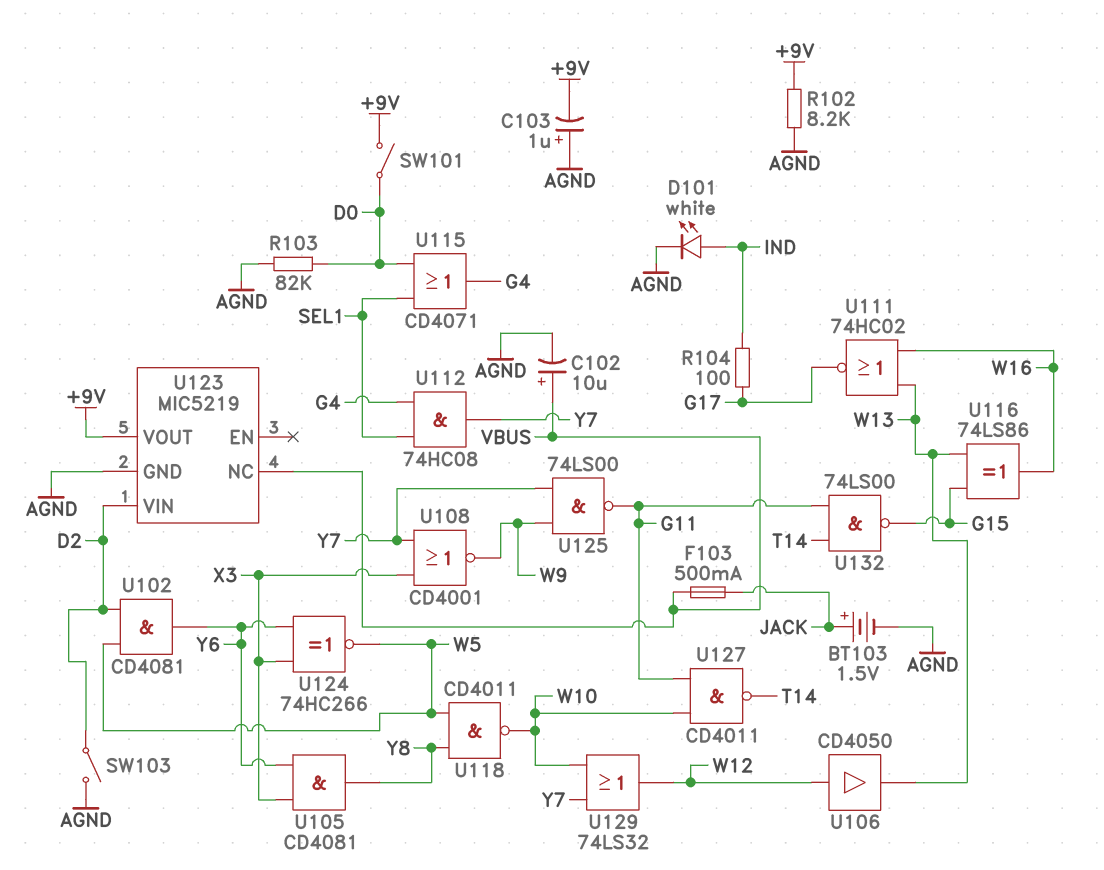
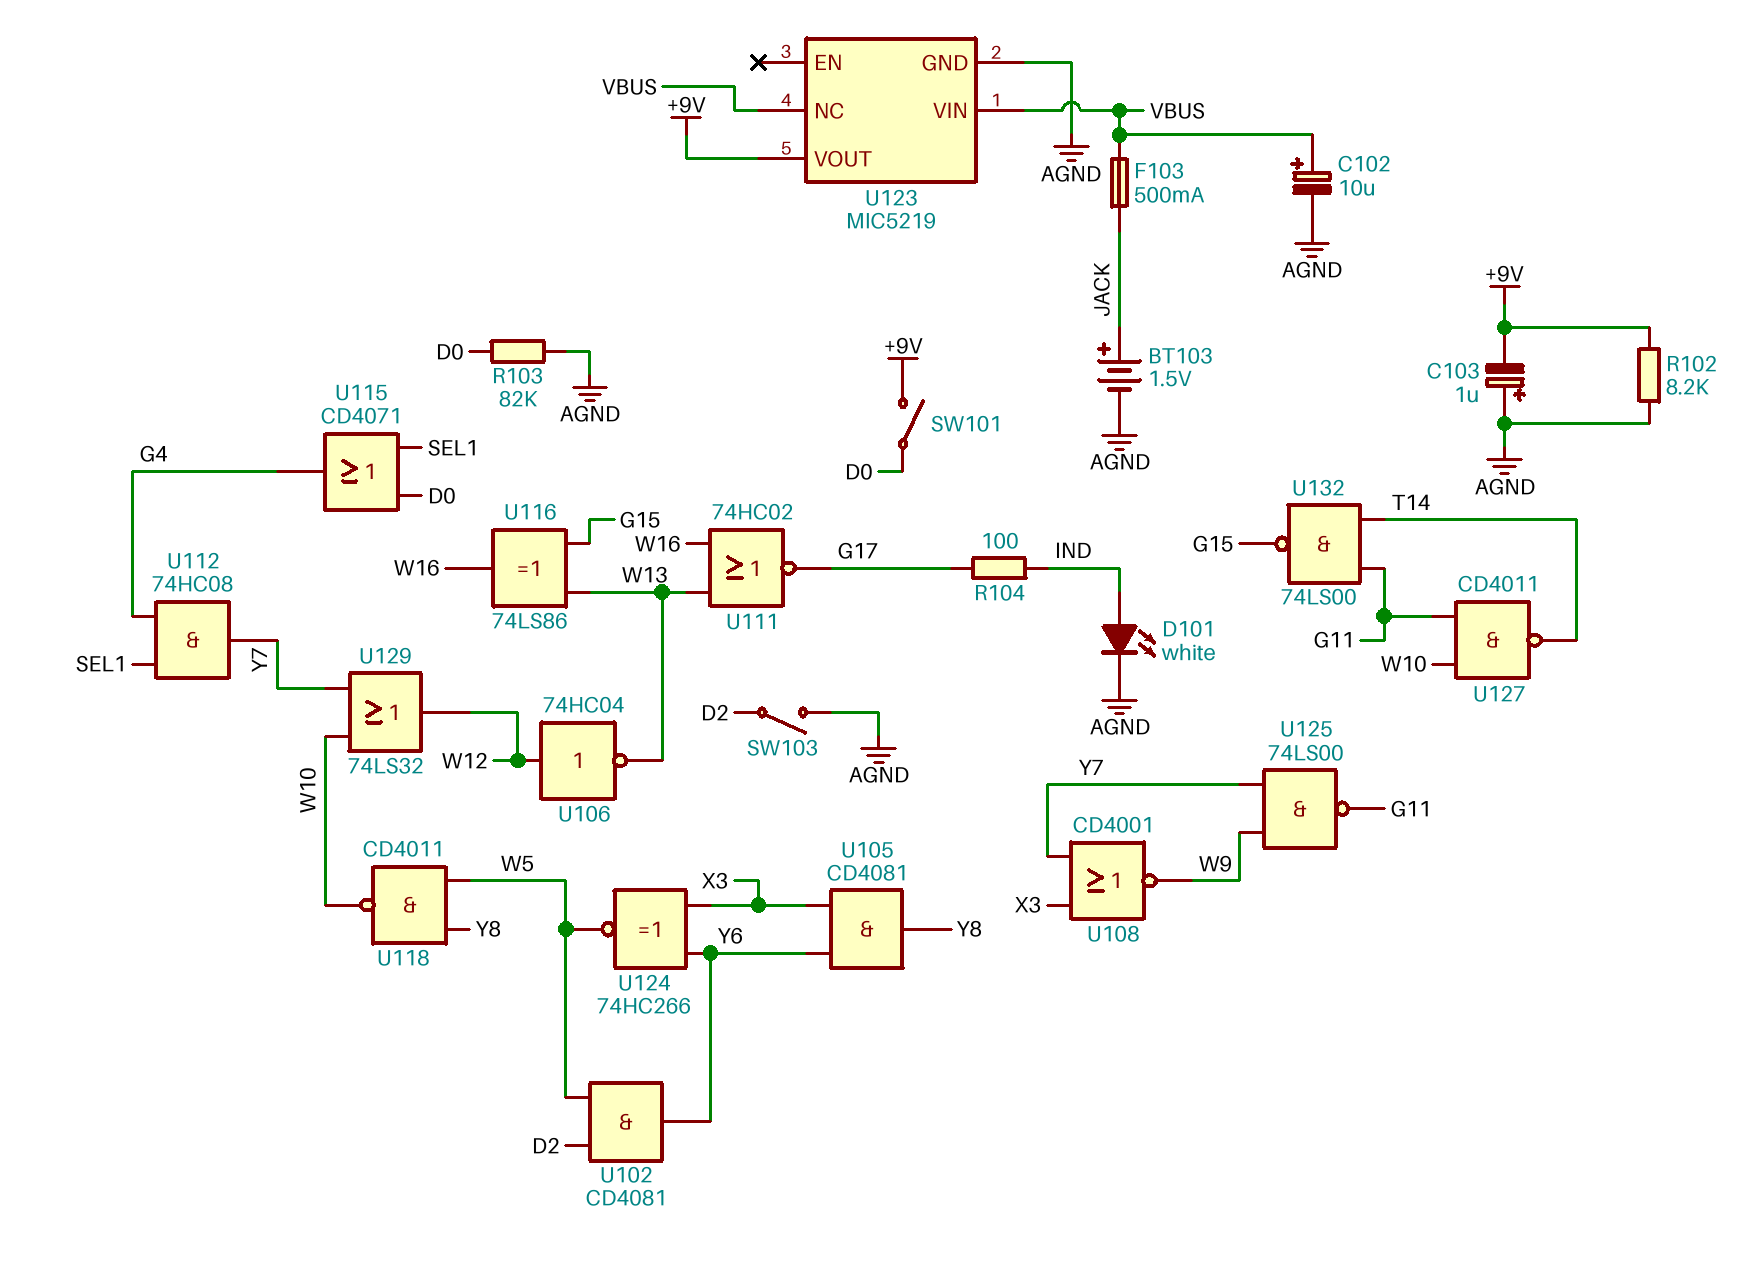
U106: buffer CD4050 (in W12, out W13) -> NOT 74HC04 (in W12, out W13)
U123 pin VIN: D2 -> VBUS

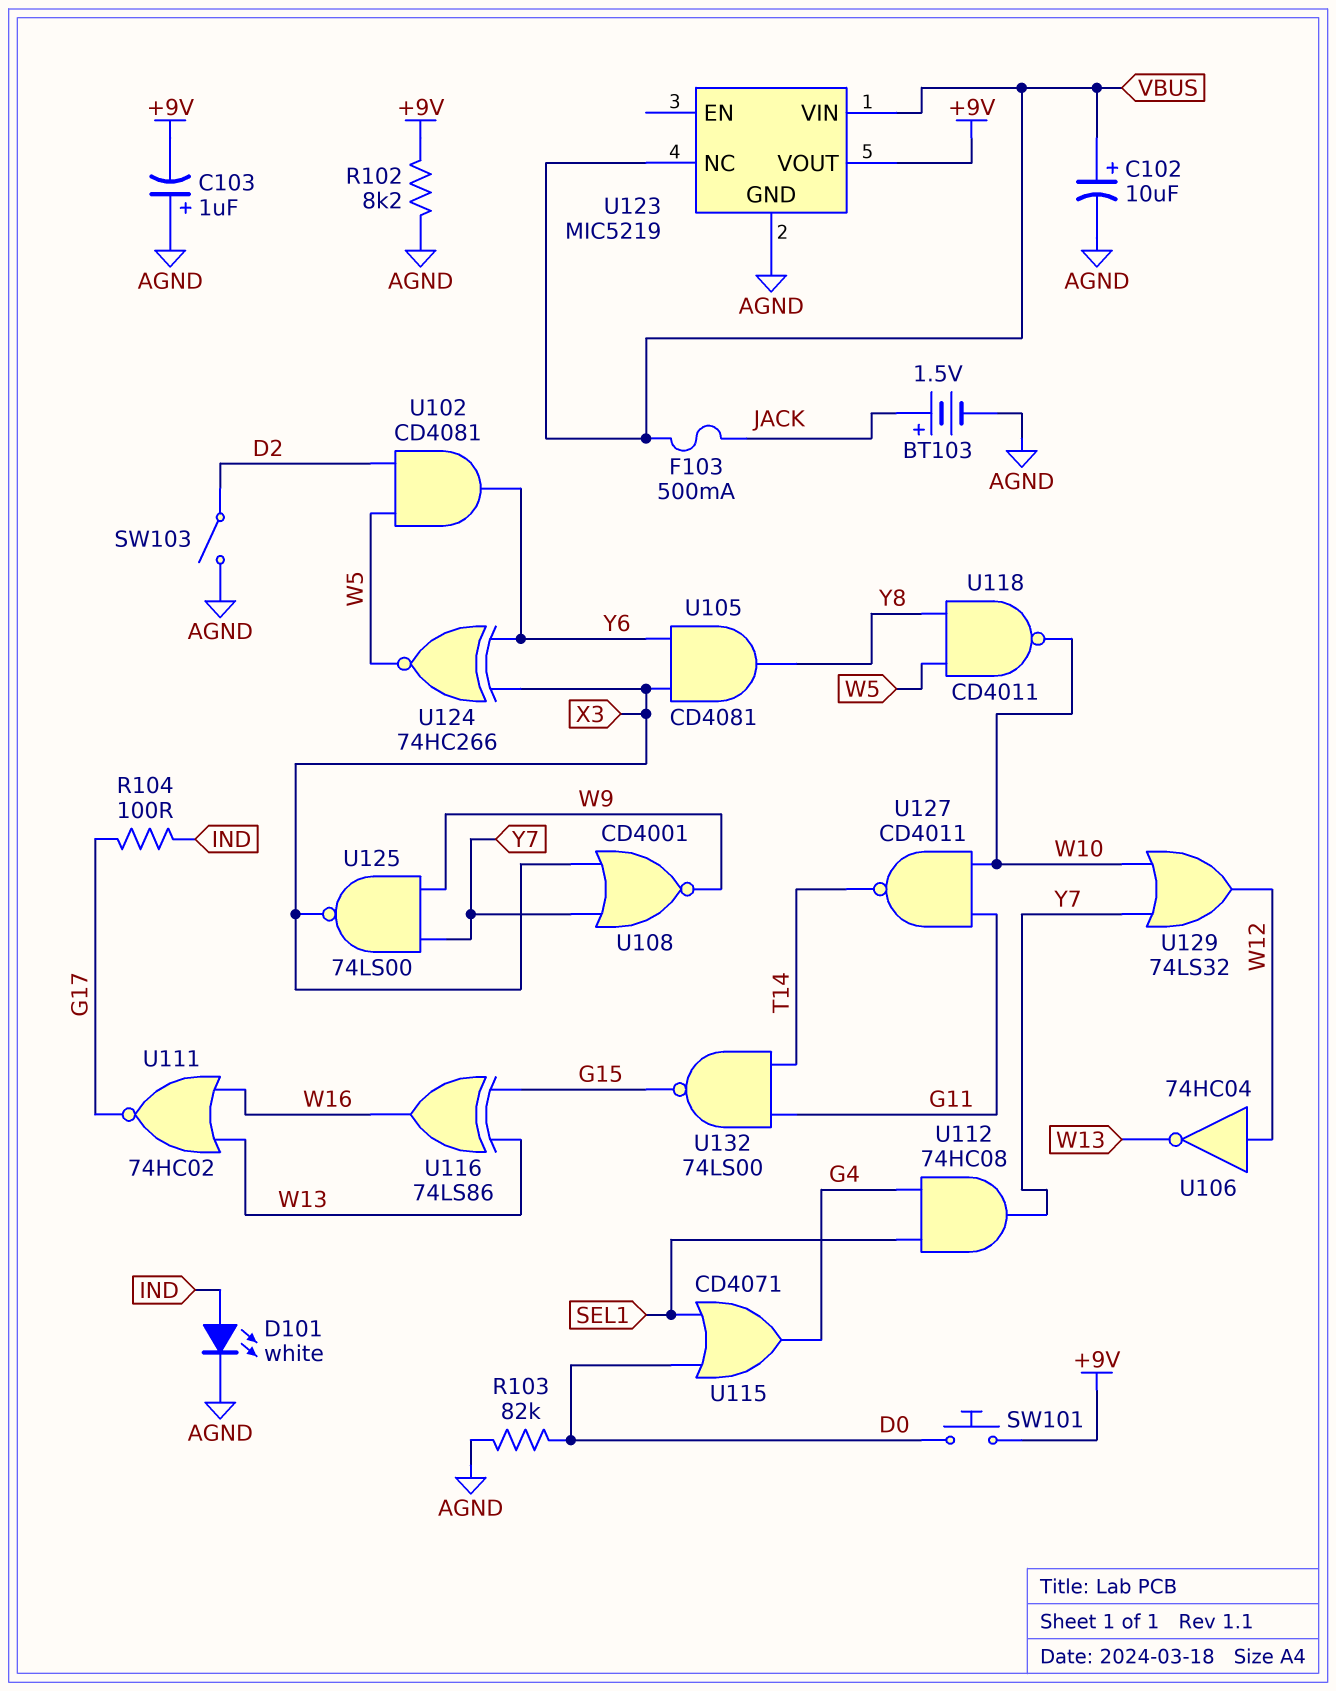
SW101: switch (+9V, D0) -> button (+9V, D0)
U125: NAND 74LS00 (in W9, in Y7, out G11) -> NAND 74LS00 (in W9, in Y7, out X3)

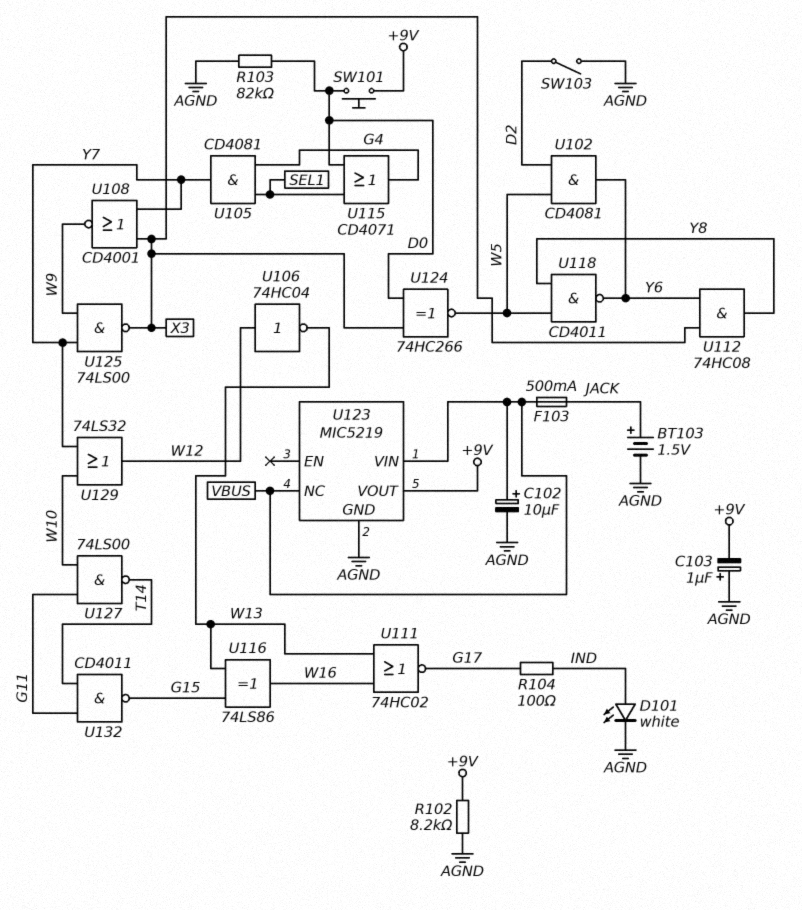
U105: AND CD4081 (in X3, in Y6, out Y8) -> AND CD4081 (in G4, in SEL1, out Y7)
U112: AND 74HC08 (in G4, in SEL1, out Y7) -> AND 74HC08 (in X3, in Y6, out Y8)
U118: NAND CD4011 (in W5, in Y8, out W10) -> NAND CD4011 (in W5, in Y8, out Y6)
U124: XNOR 74HC266 (in X3, in Y6, out W5) -> XNOR 74HC266 (in D0, in X3, out W5)
U127: NAND CD4011 (in G11, in W10, out T14) -> NAND 74LS00 (in G11, in W10, out T14)
U132: NAND 74LS00 (in G11, in T14, out G15) -> NAND CD4011 (in G11, in T14, out G15)

